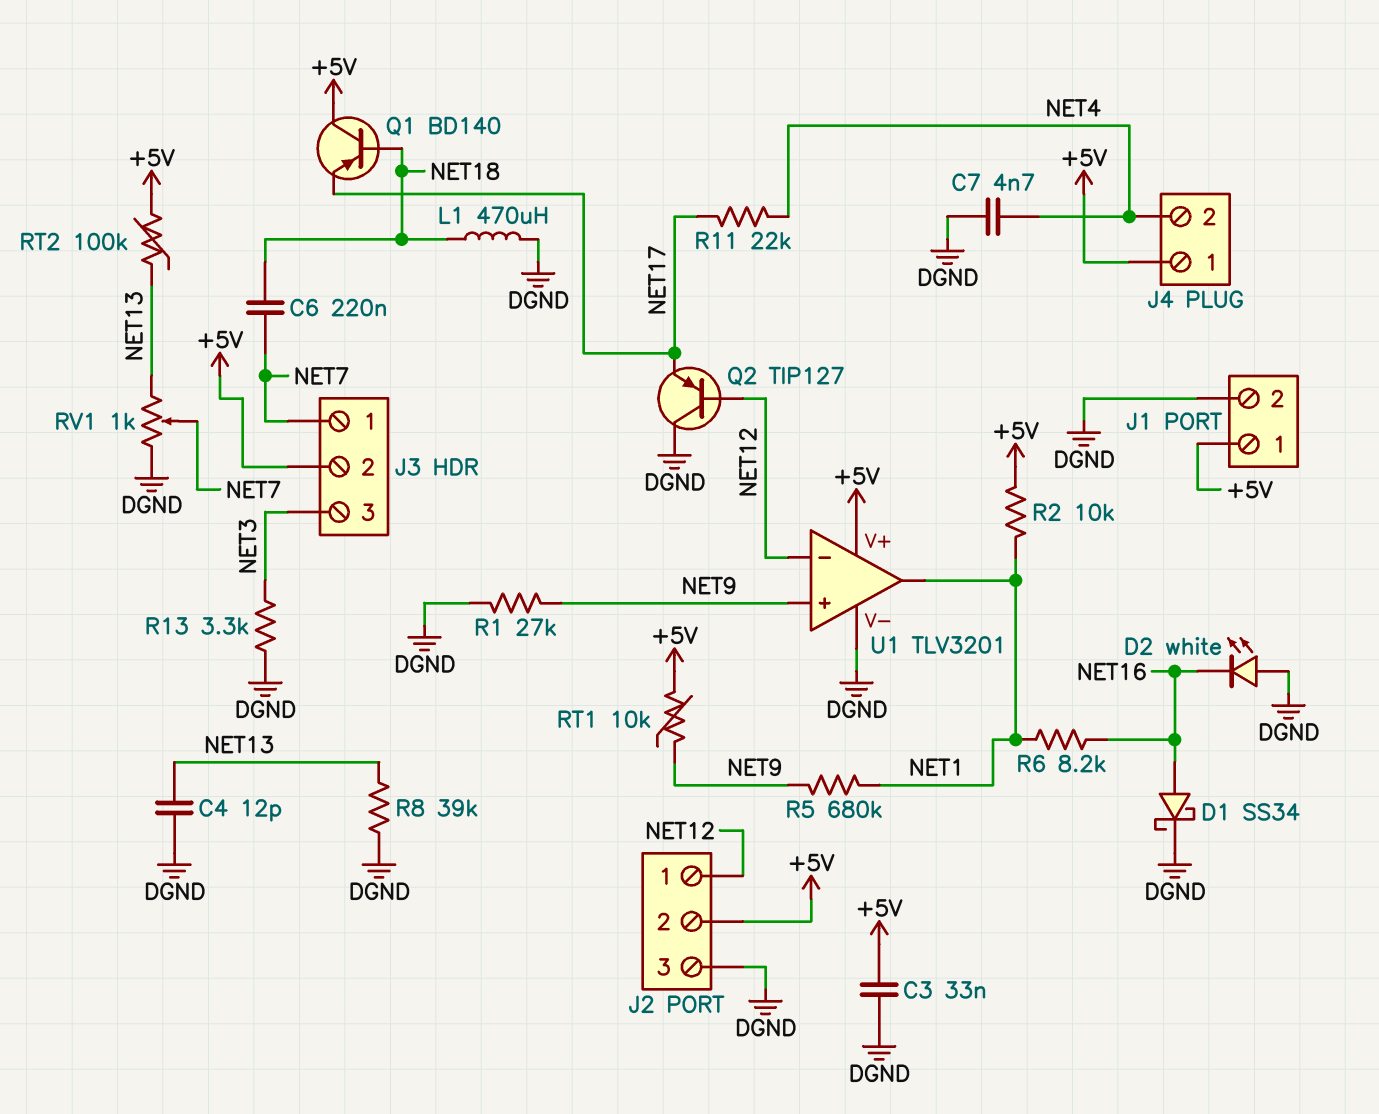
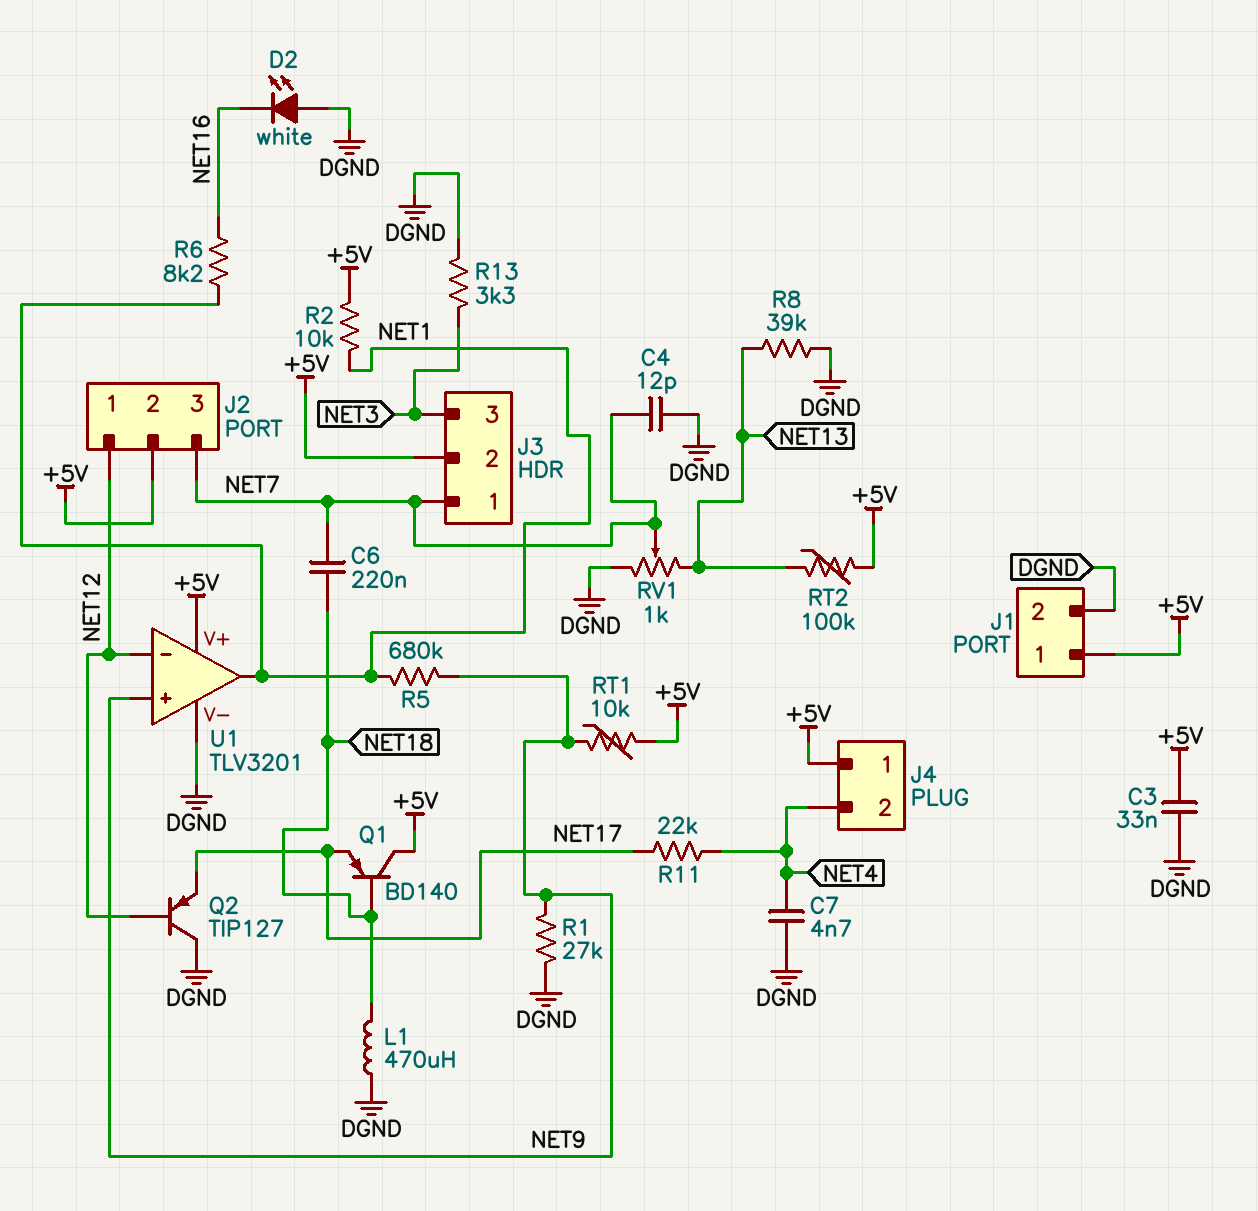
C4: 12pF (DGND, NET13) -> 12pF (DGND, NET7)
D1: schottky SS34 (A NET16, K DGND) -> none
J2 pin 3: DGND -> NET7

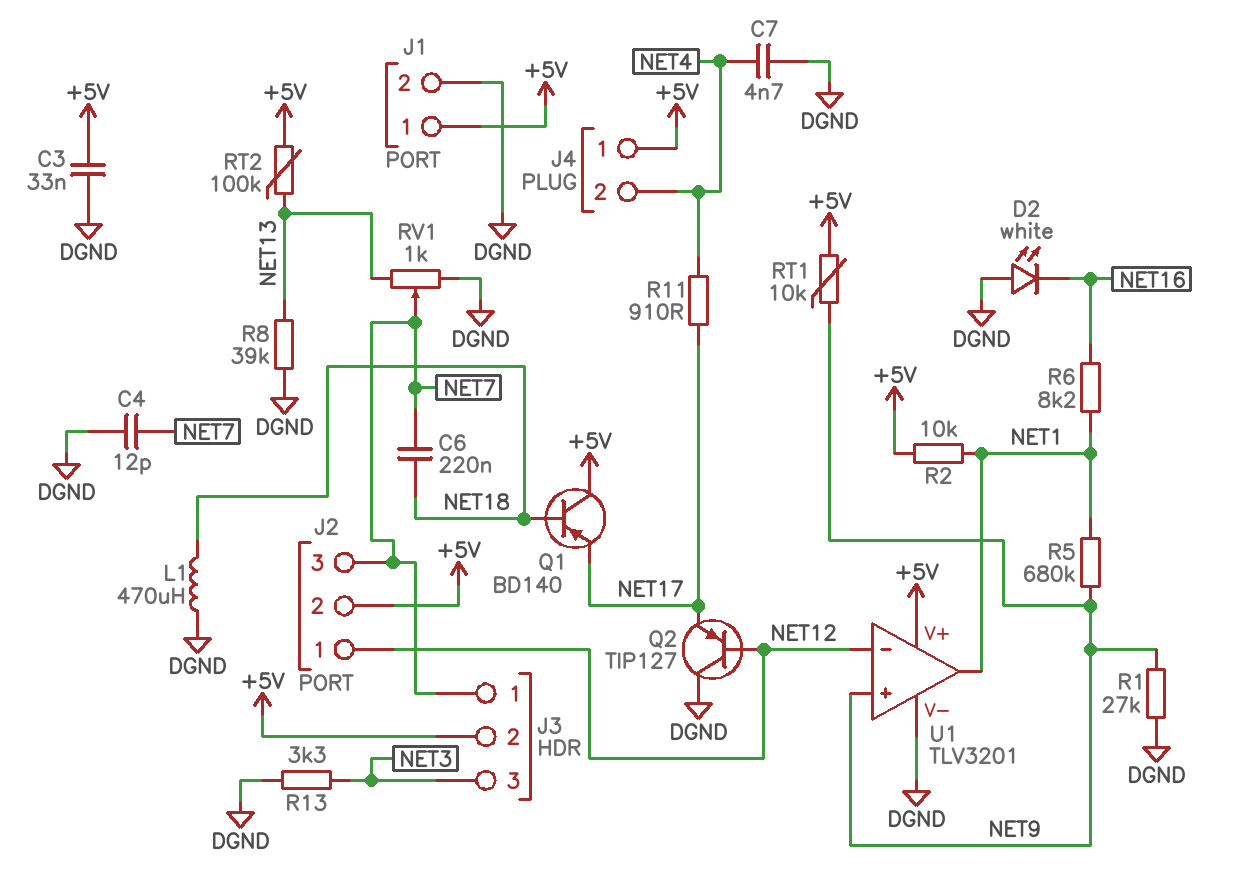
R11: 22k (NET4, NET17) -> 910 (NET4, NET17)

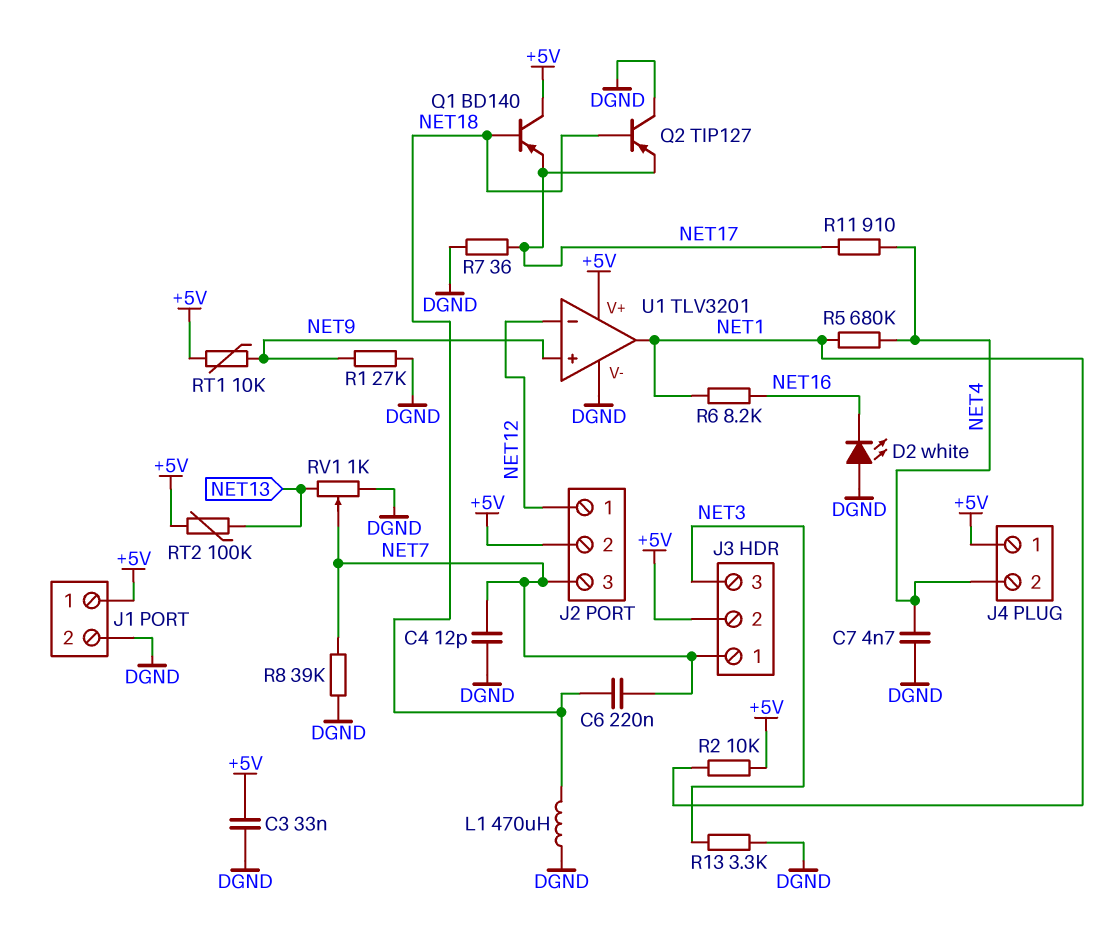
Q2: PNP TIP127 (B NET12, C DGND, E NET17) -> PNP TIP127 (B NET18, C DGND, E NET17)
R5: 680k (NET1, NET9) -> 680k (NET1, NET4)
R7: none -> 36 (DGND, NET17)
R8: 39k (DGND, NET13) -> 39k (DGND, NET7)

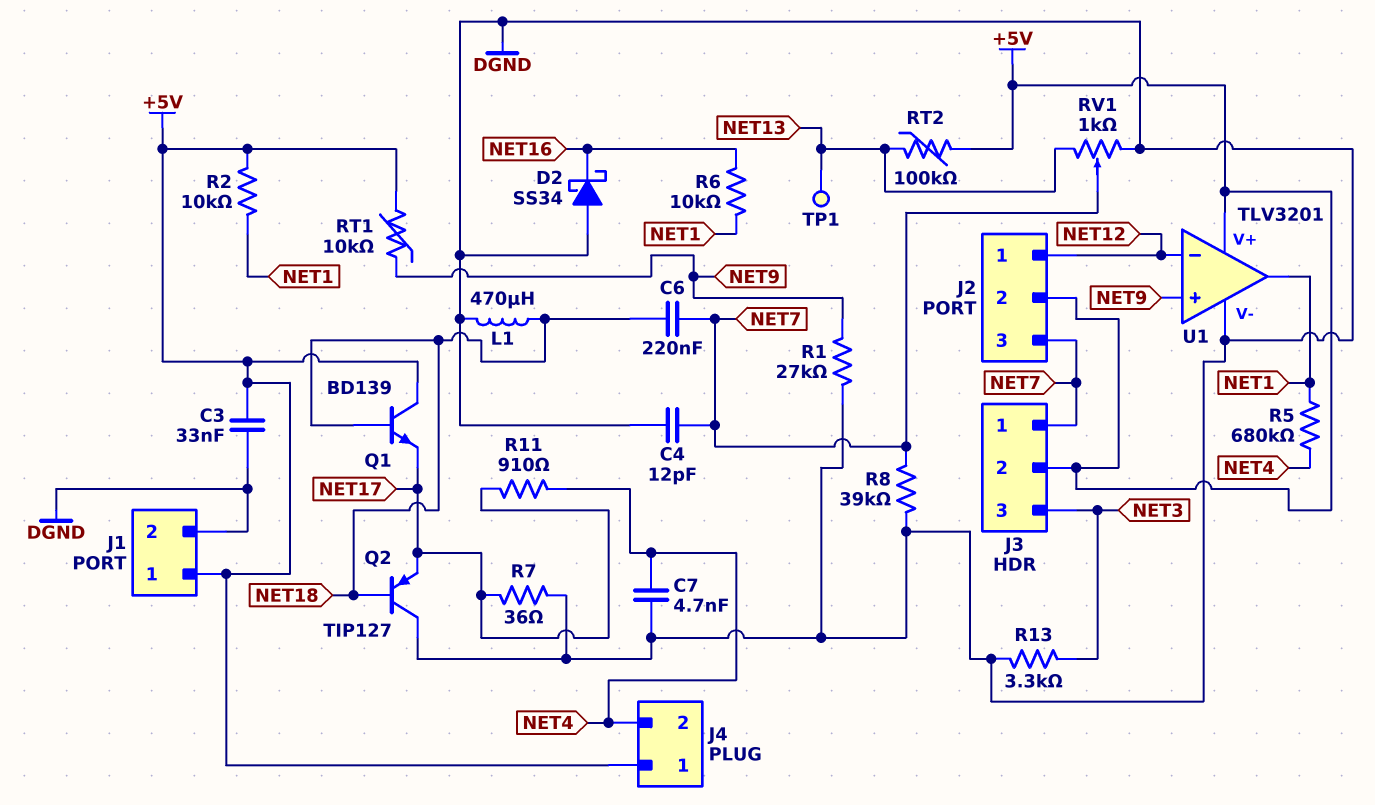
D2: LED white (A DGND, K NET16) -> schottky SS34 (A DGND, K NET16)
Q1: PNP BD140 (B NET18, C +5V, E NET17) -> NPN BD139 (B NET18, C +5V, E NET17)
R6: 8.2k (NET1, NET16) -> 10k (NET1, NET16)
TP1: none -> test point (NET13)

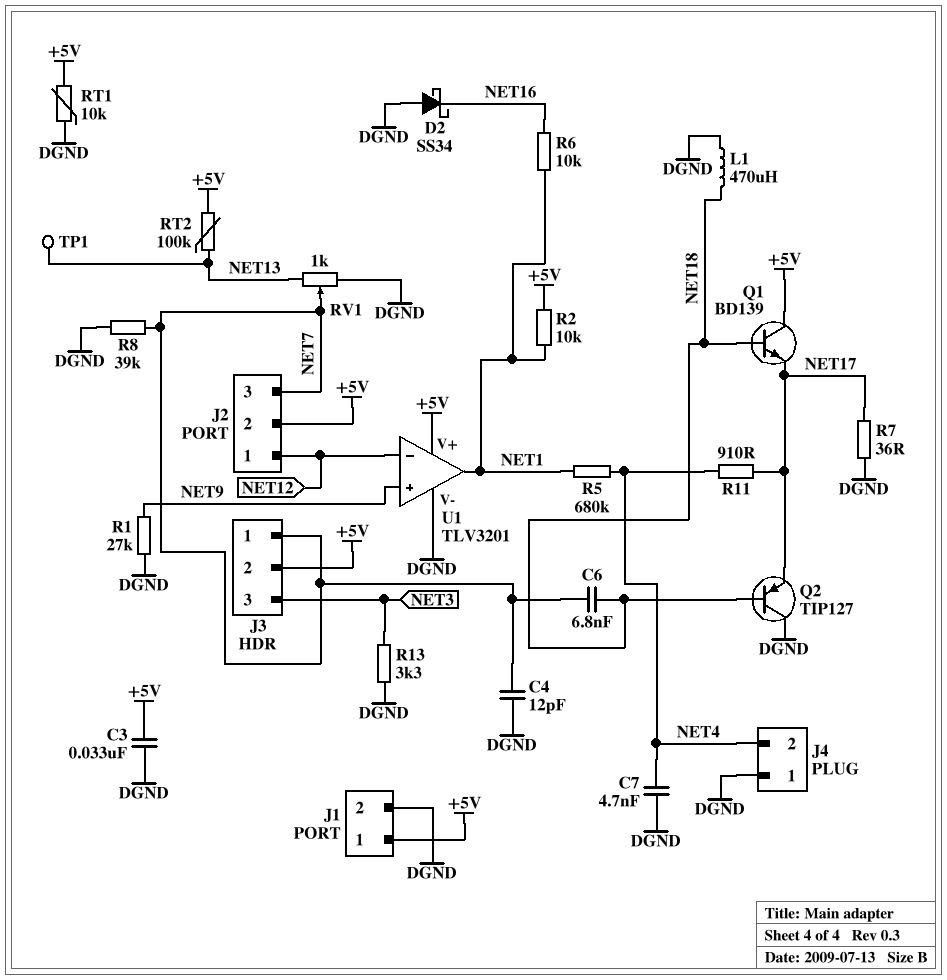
C6: 220nF (NET7, NET18) -> 6.8nF (NET7, NET18)
J4 pin 1: +5V -> DGND
RT1: 10k (+5V, NET9) -> 10k (+5V, DGND)

